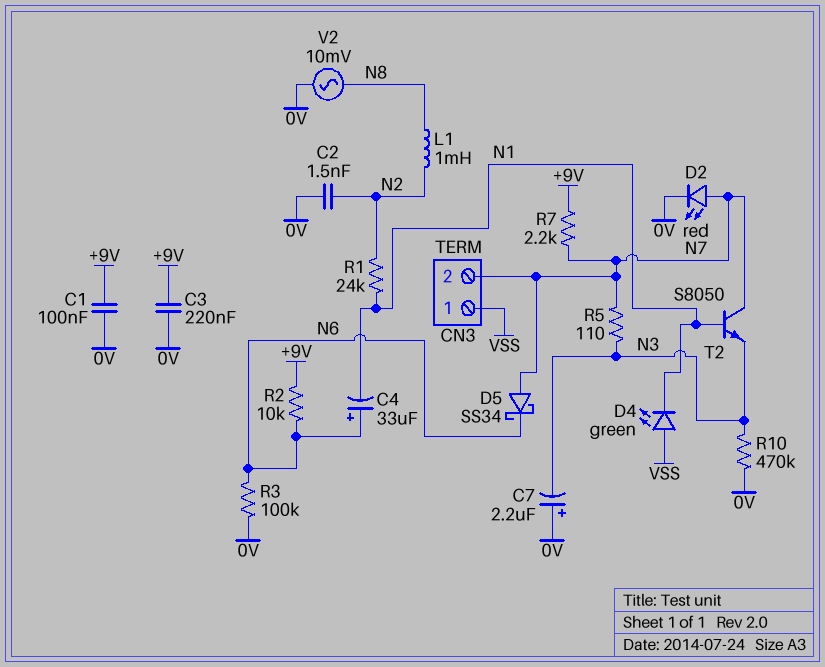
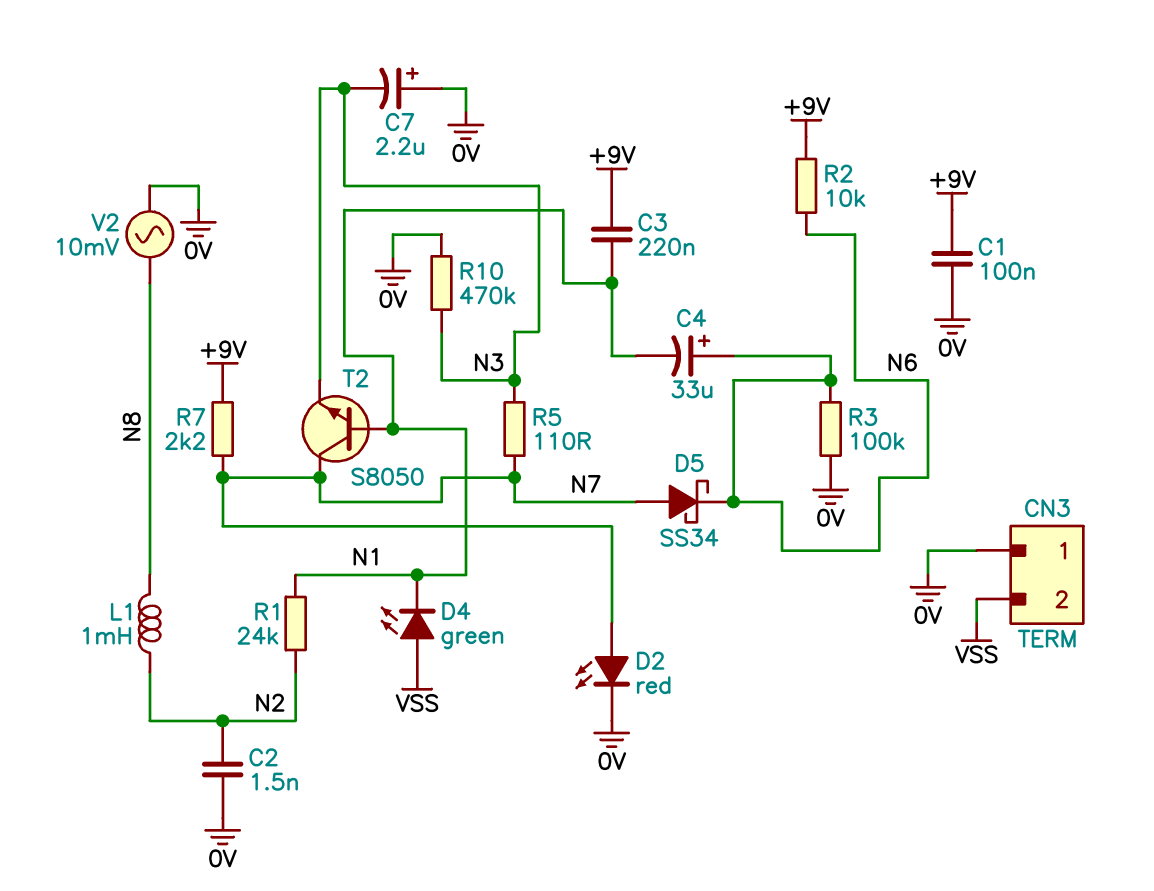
C3: 220nF (+9V, 0V) -> 220nF (+9V, N1)
CN3 pin 1: VSS -> 0V
CN3 pin 2: N7 -> VSS

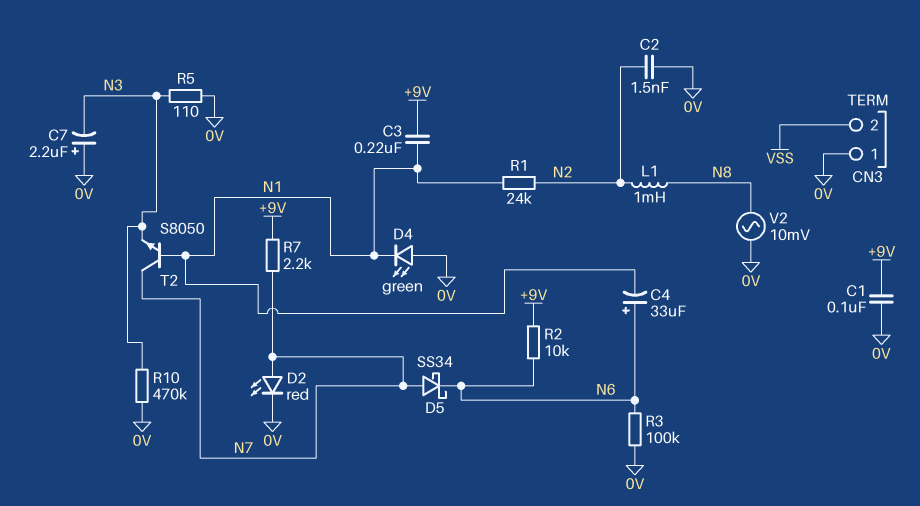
D4: LED green (A VSS, K N1) -> LED green (A 0V, K N1)
R5: 110 (N3, N7) -> 110 (0V, N3)

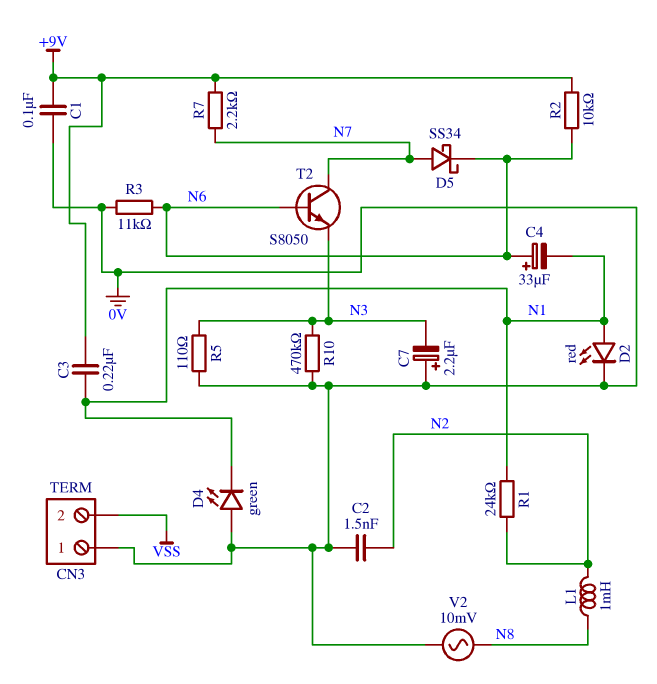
D2: LED red (A N7, K 0V) -> LED red (A N1, K 0V)
R3: 100k (0V, N6) -> 11k (0V, N6)
T2: NPN S8050 (B N1, C N7, E N3) -> NPN S8050 (B N6, C N7, E N3)

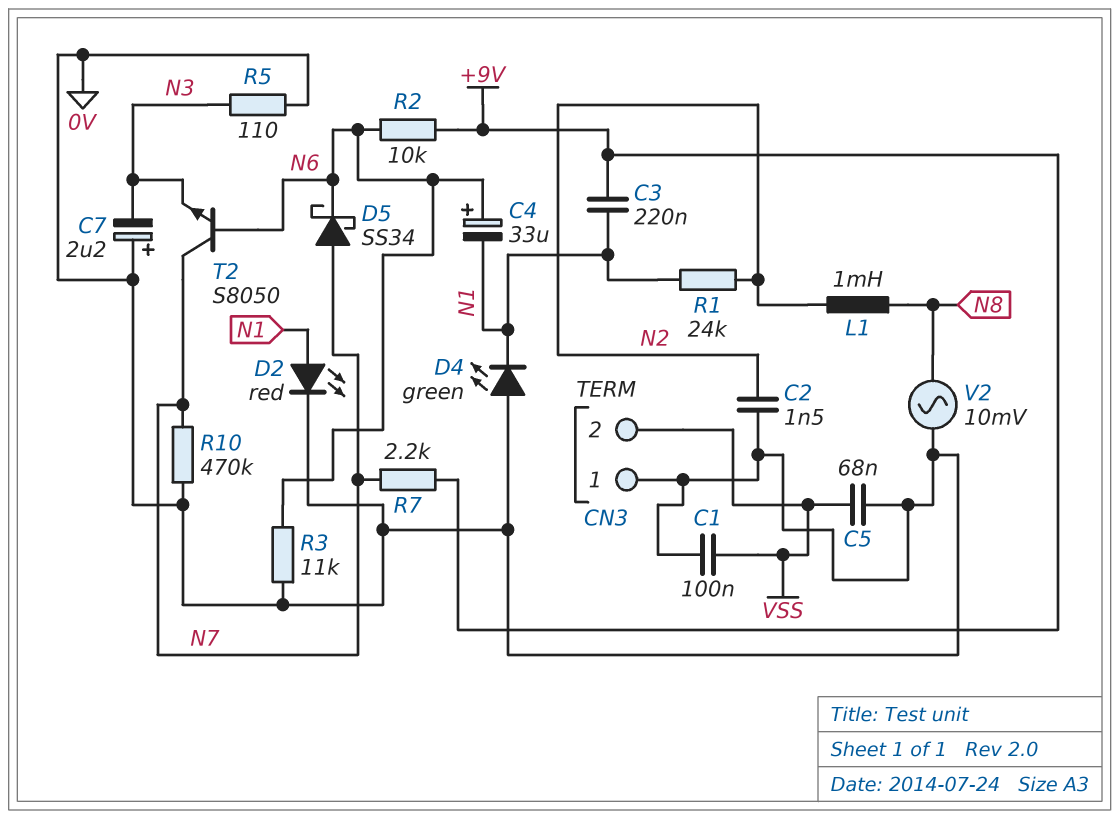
C1: 100nF (+9V, 0V) -> 100nF (0V, VSS)
C5: none -> 68nF (0V, VSS)
R10: 470k (0V, N3) -> 470k (0V, N7)

